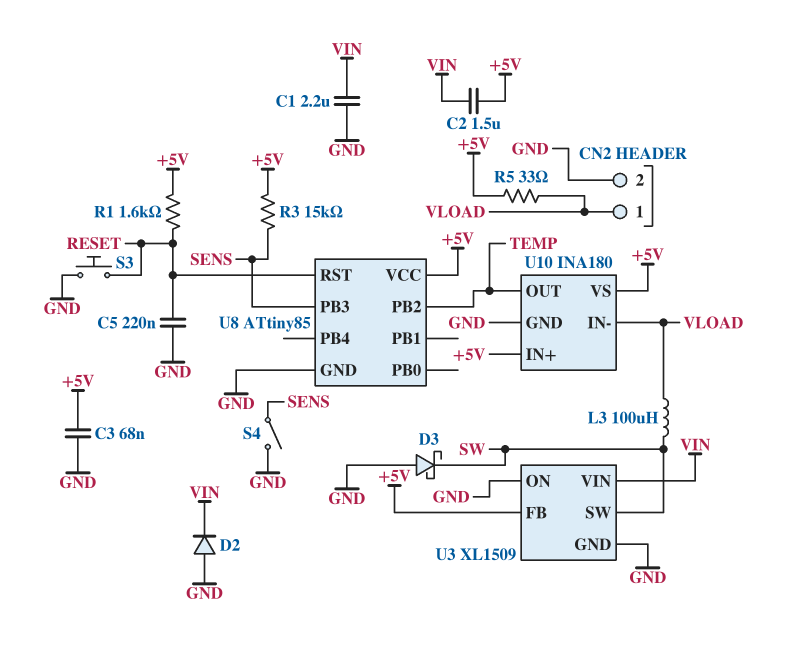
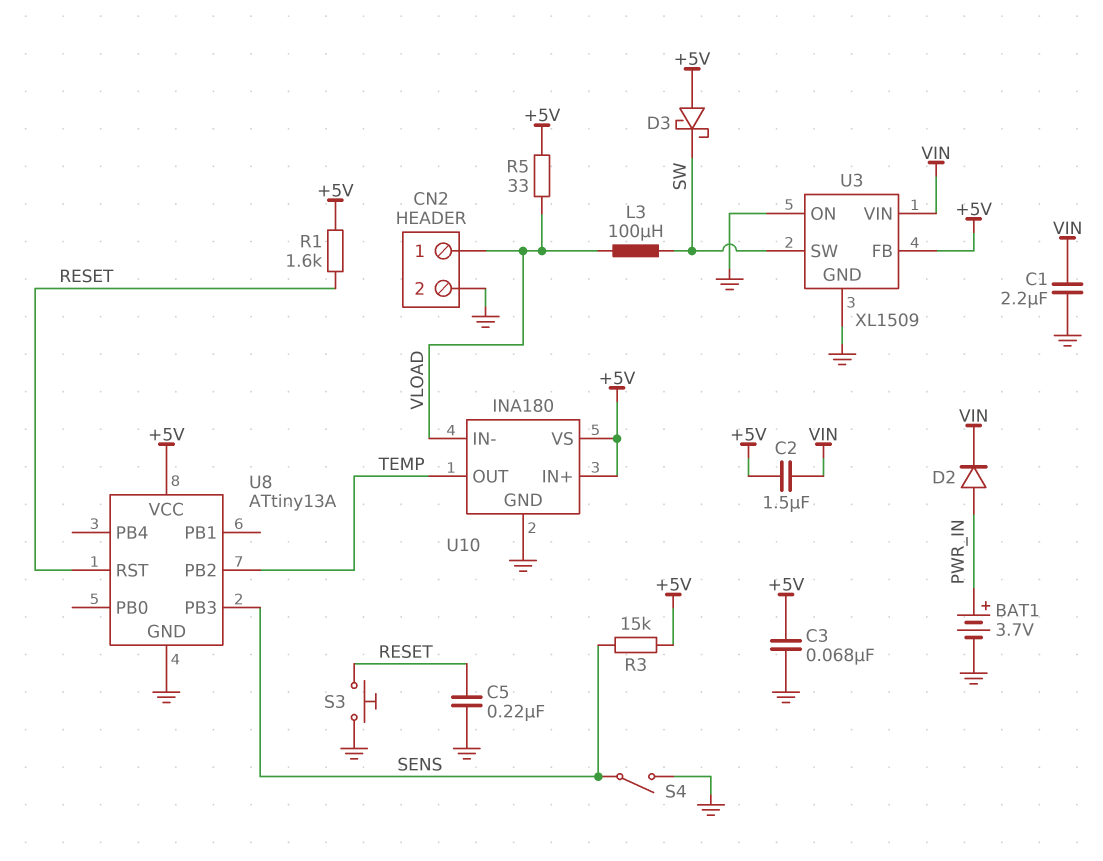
BAT1: none -> 3.7V (plus PWR_IN, minus GND)
D2: diode (A GND, K VIN) -> diode (A PWR_IN, K VIN)
D3: schottky (A GND, K SW) -> schottky (A +5V, K SW)
U8: ATtiny85 -> ATtiny13A

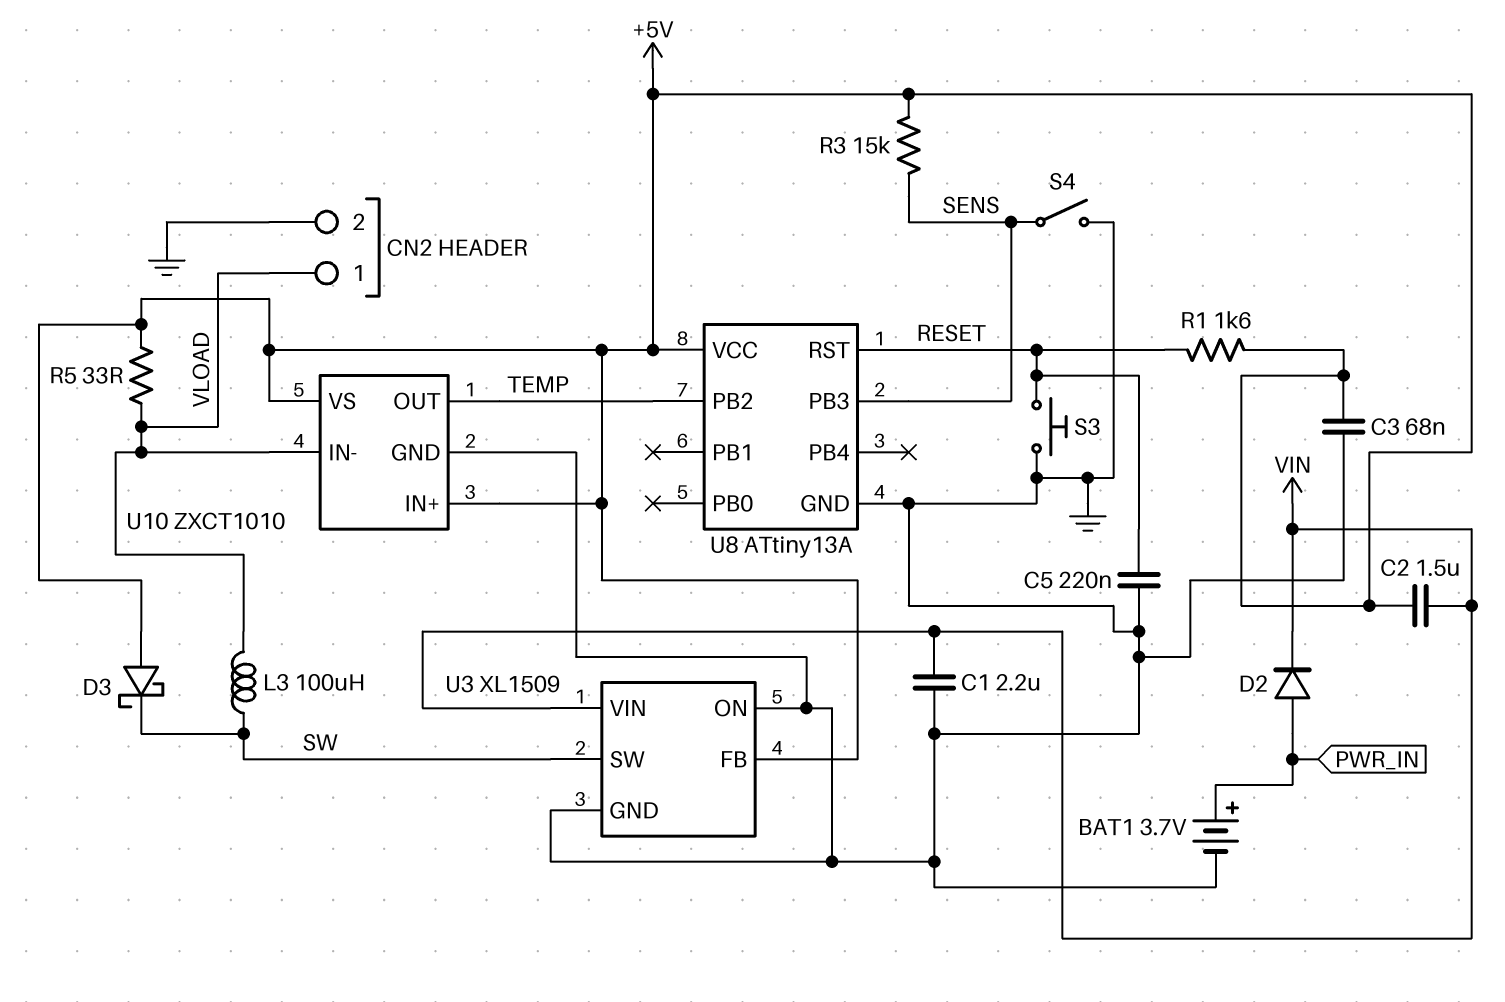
U10: INA180 -> ZXCT1010

